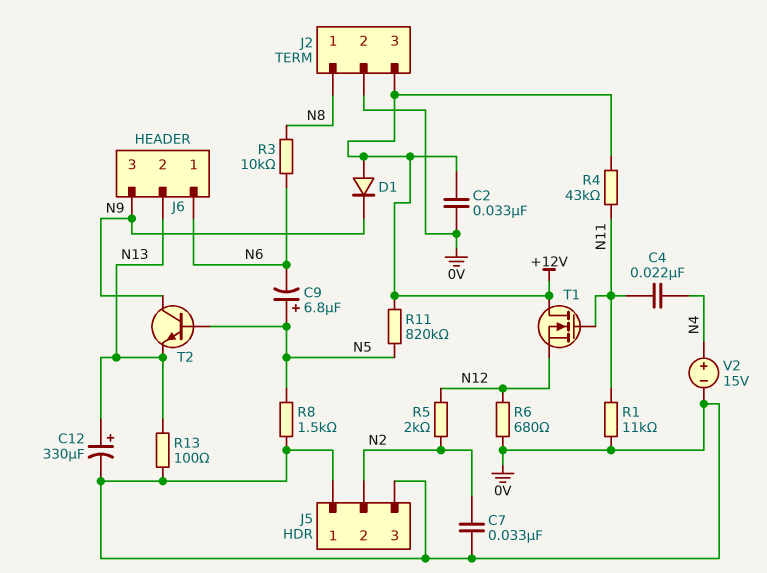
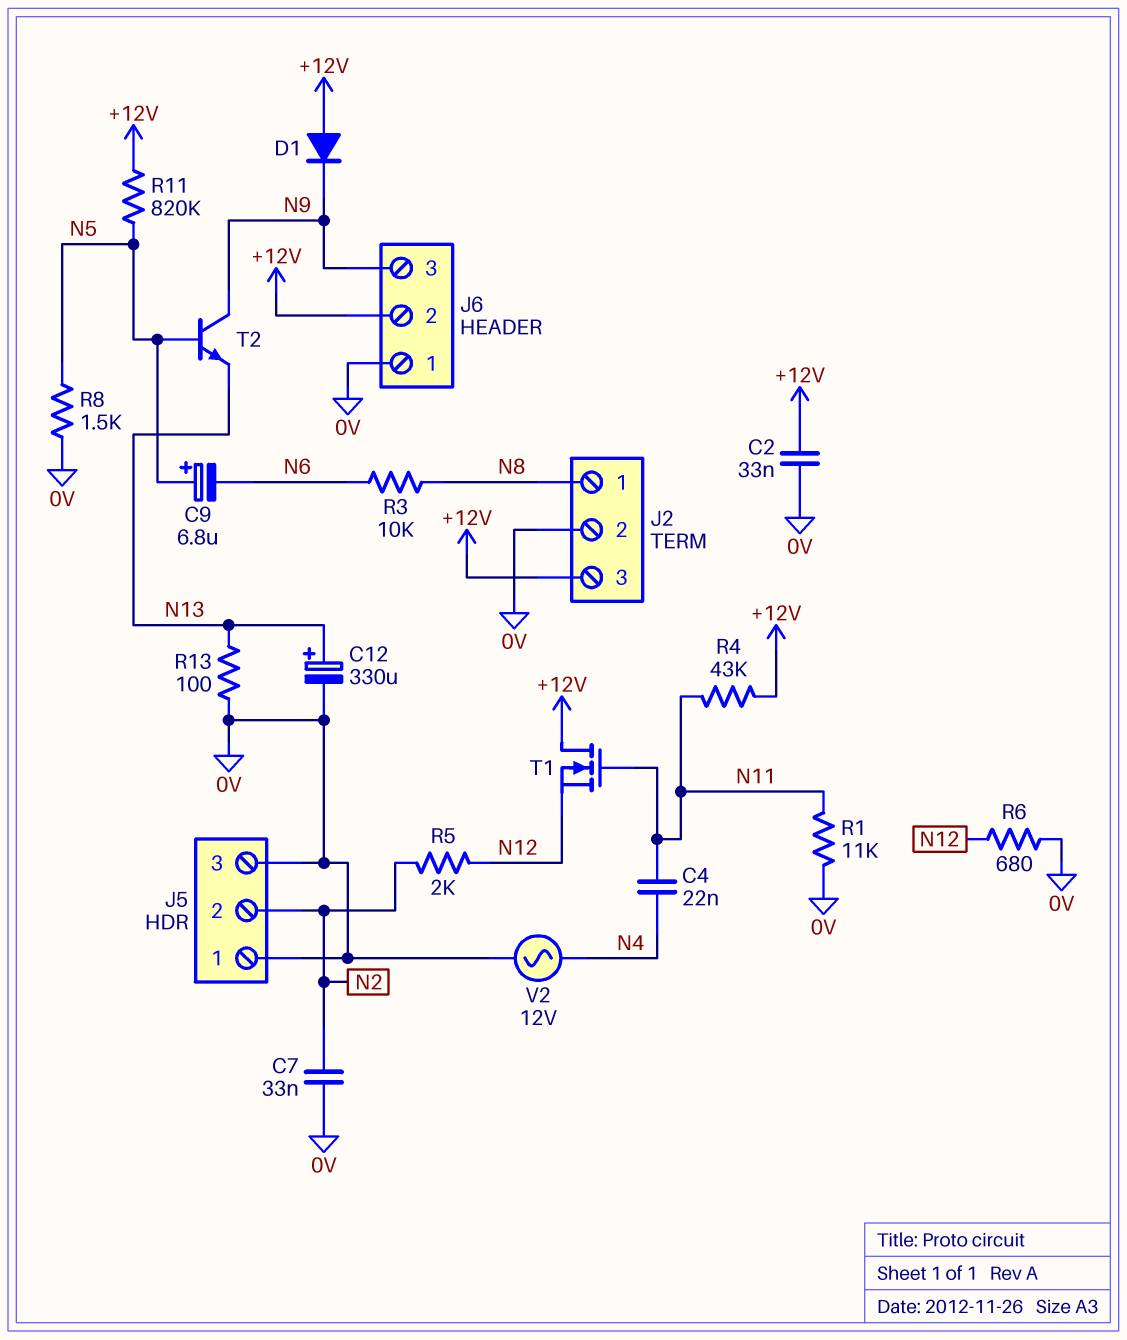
J6 pin 1: N6 -> 0V
J6 pin 2: N13 -> +12V
V2: 15V (plus N4, minus 0V) -> AC 12V (0V, N4)

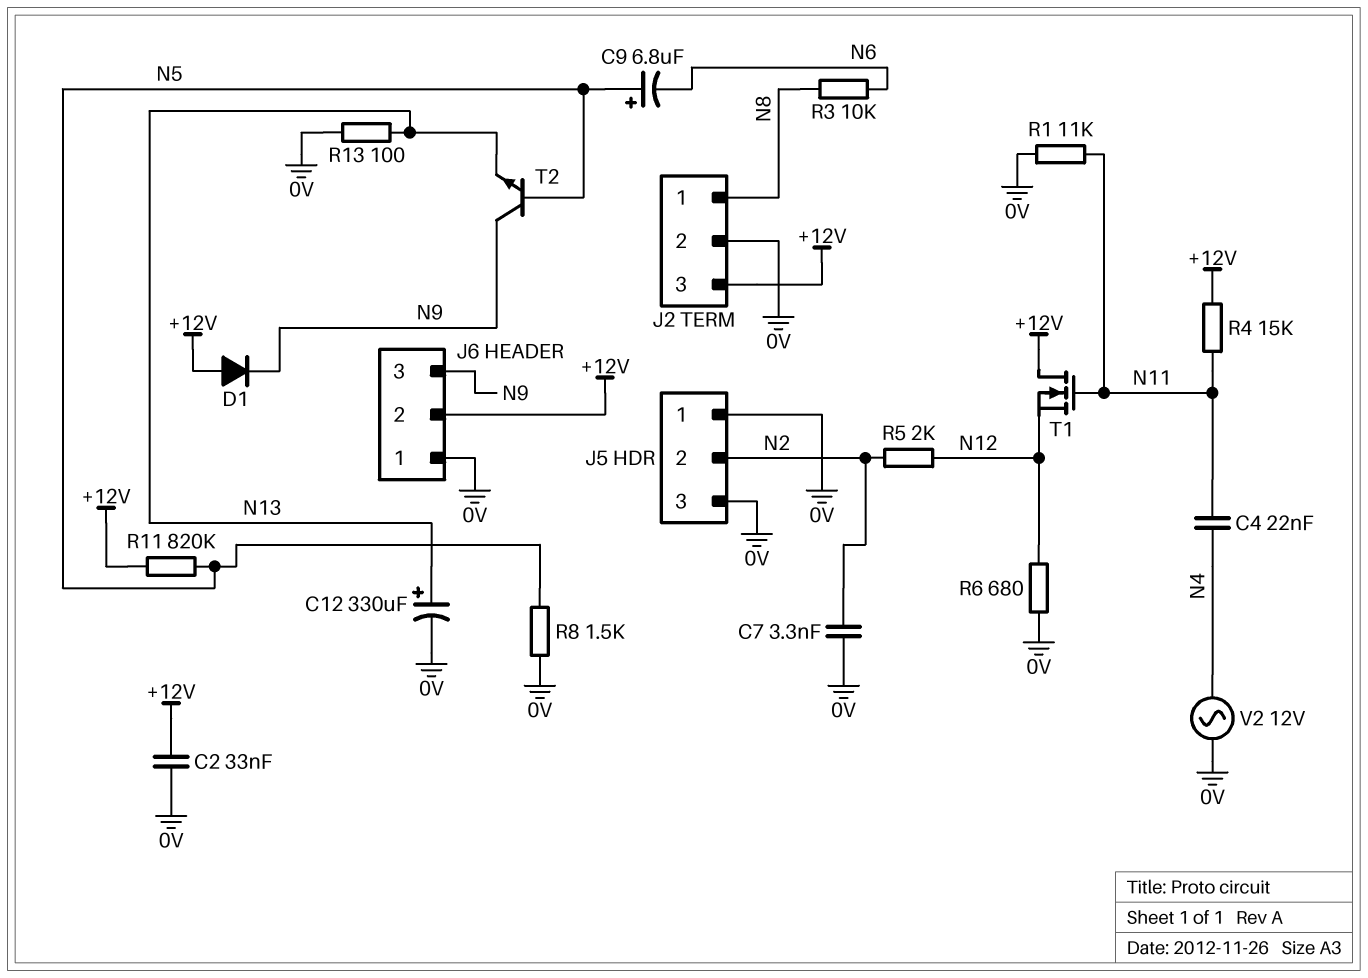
C7: 33nF (0V, N2) -> 3.3nF (0V, N2)
R4: 43k (+12V, N11) -> 15k (+12V, N11)

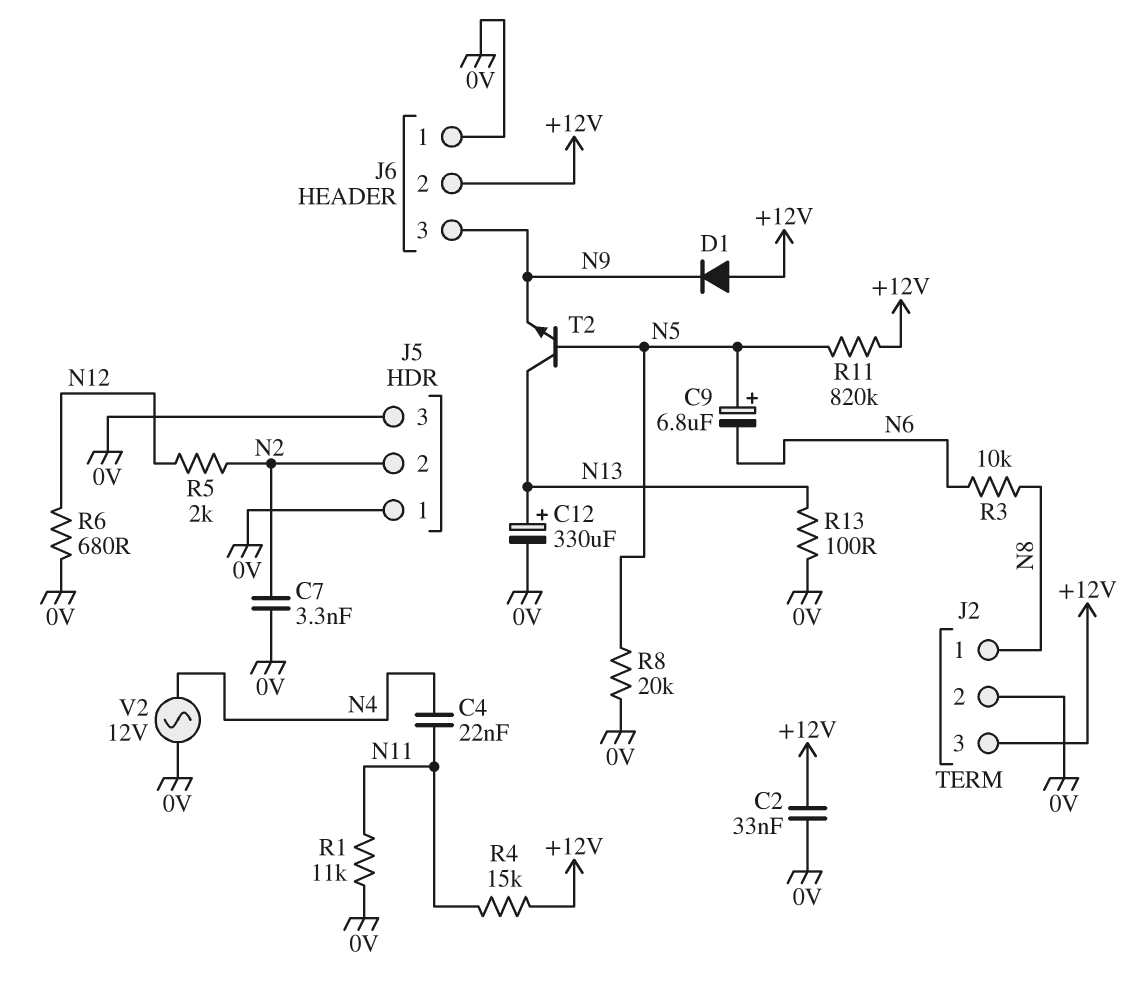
R8: 1.5k (0V, N5) -> 20k (0V, N5)
T1: NMOS (G N11, D +12V, S N12) -> none
T2: NPN (B N5, C N9, E N13) -> NPN (B N5, C N13, E N9)

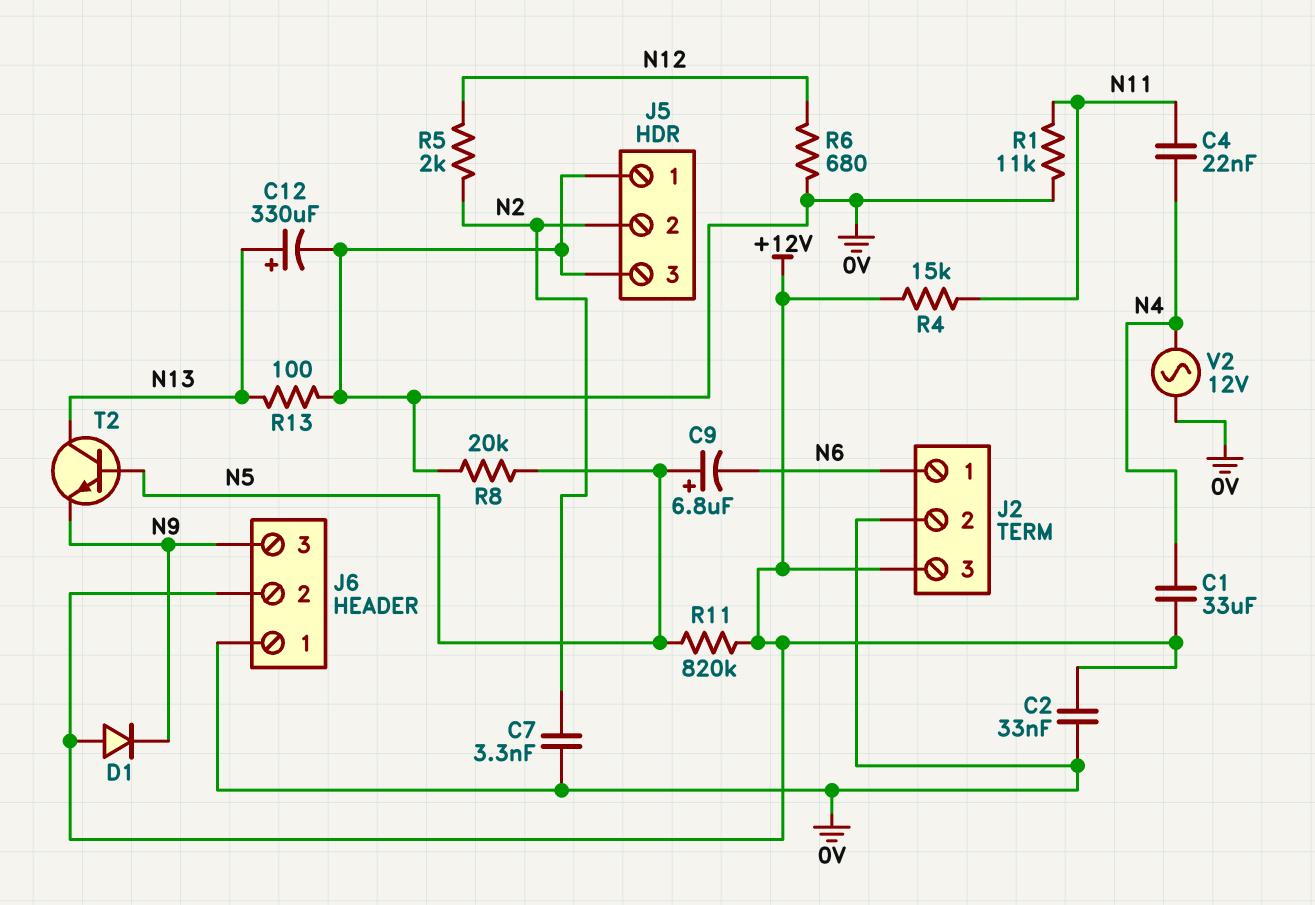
C1: none -> 33uF (+12V, N4)
J2 pin 1: N8 -> N6
R3: 10k (N6, N8) -> none

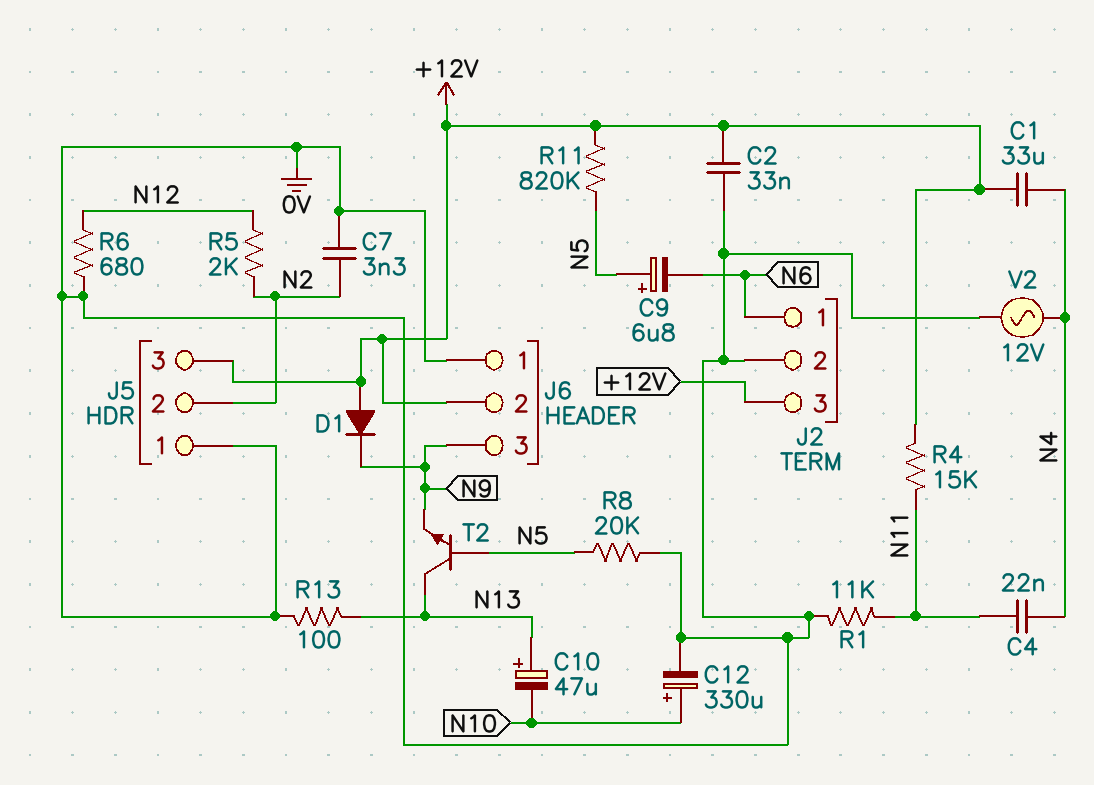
C10: none -> 47uF (plus N13, minus N10)
C12: 330uF (plus N13, minus 0V) -> 330uF (plus N10, minus 0V)
J5 pin 3: 0V -> +12V

